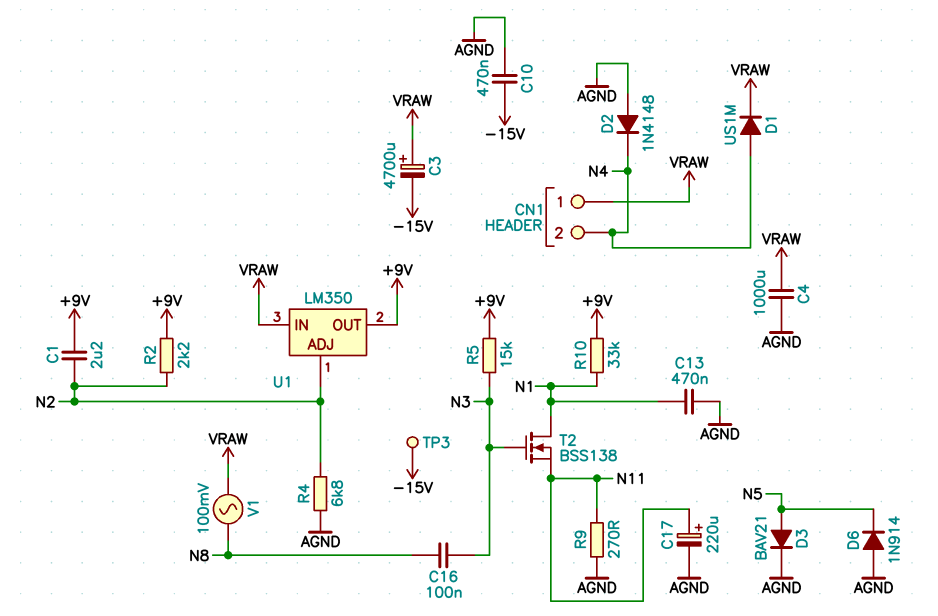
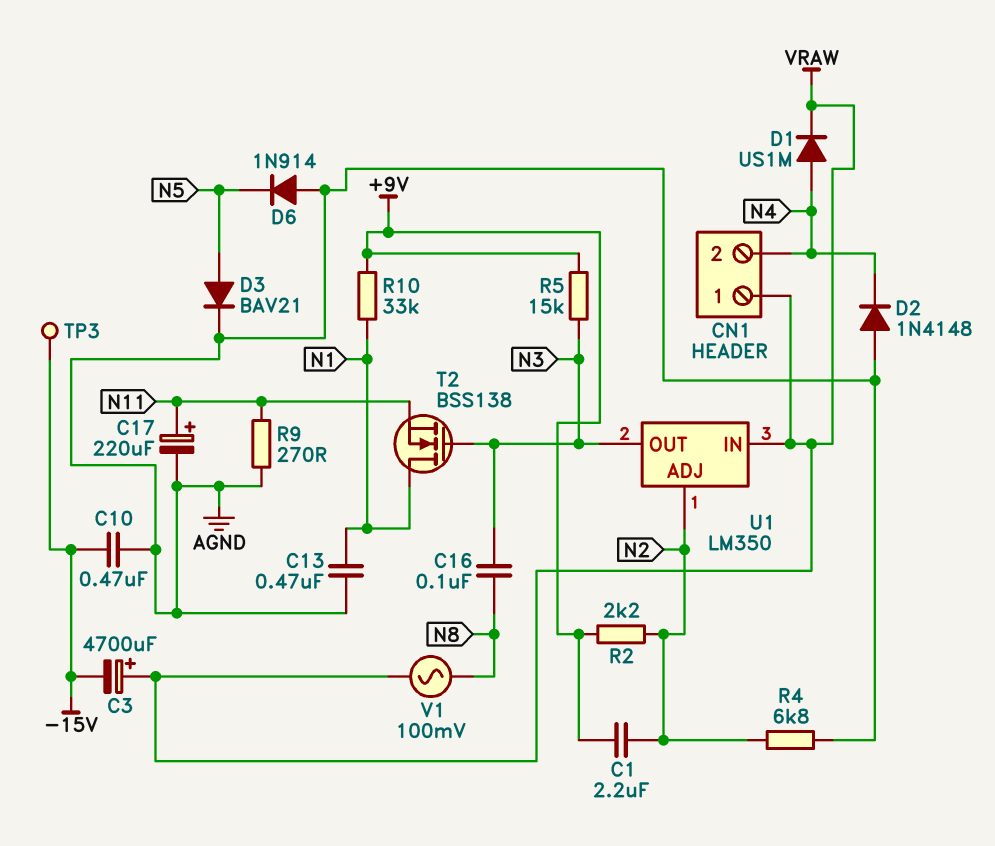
C4: 1000uF (AGND, VRAW) -> none
U1 pin OUT: +9V -> N3

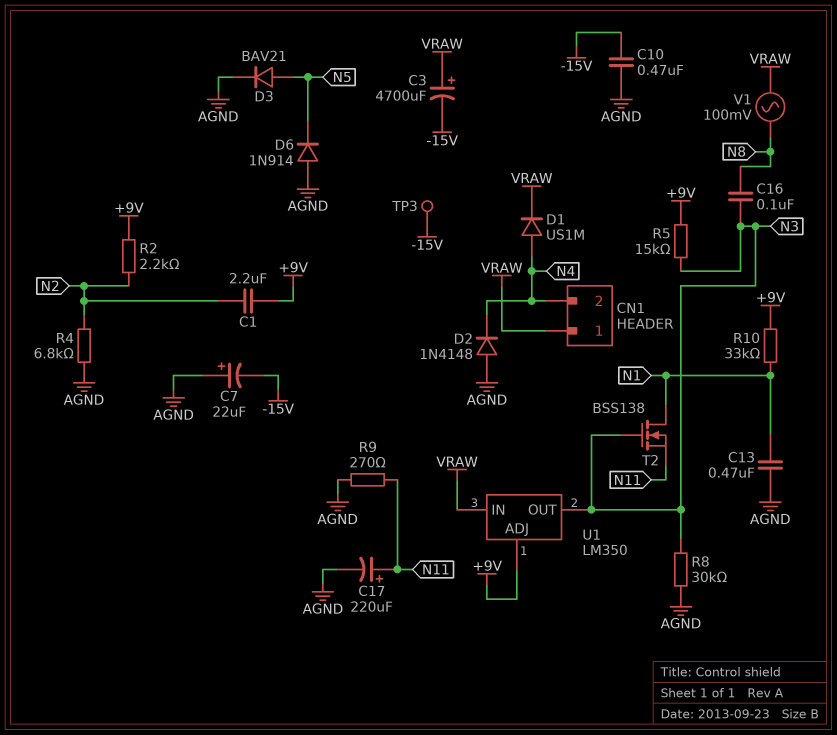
C7: none -> 22uF (plus AGND, minus -15V)
R8: none -> 30k (AGND, N3)
U1 pin ADJ: N2 -> +9V

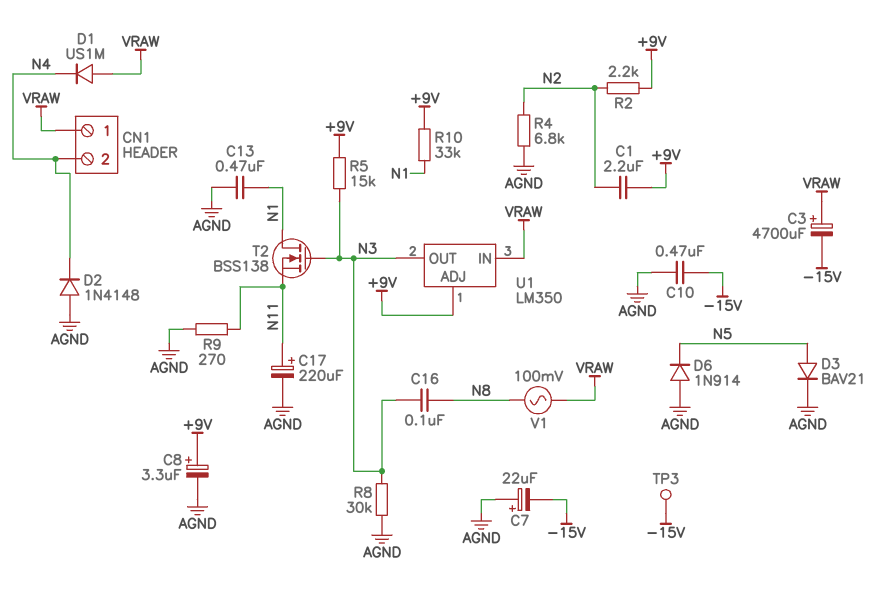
C8: none -> 3.3uF (plus +9V, minus AGND)
D1: diode US1M (A N4, K VRAW) -> diode US1M (A VRAW, K N4)

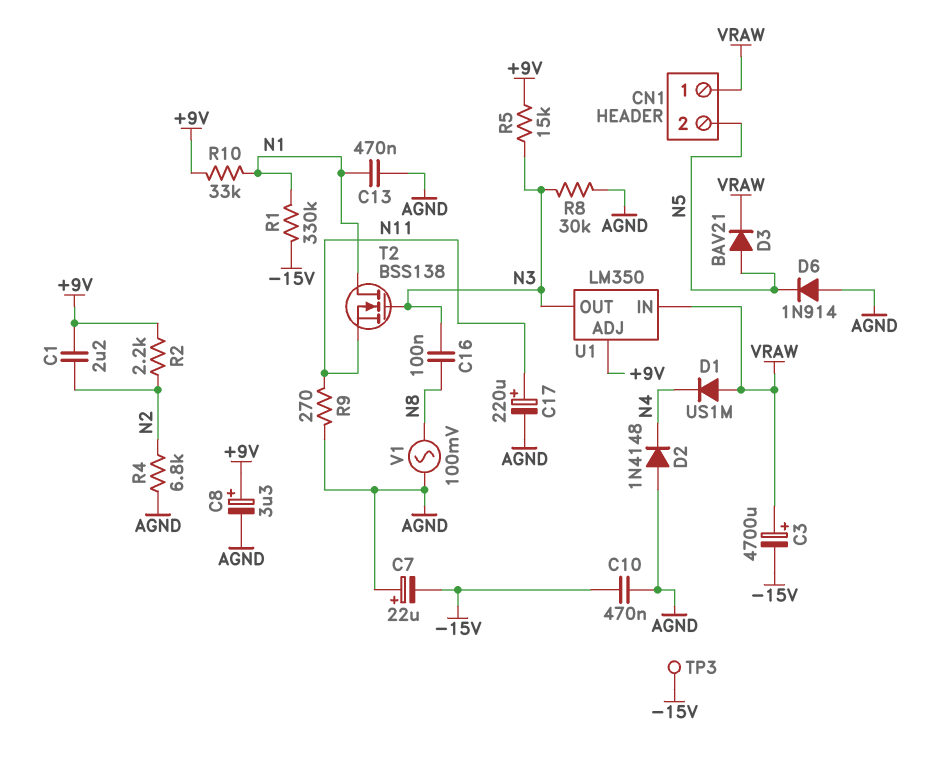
CN1 pin 2: N4 -> N5
D3: diode BAV21 (A N5, K AGND) -> diode BAV21 (A N5, K VRAW)
R1: none -> 330k (-15V, N1)
V1: AC 100mV (N8, VRAW) -> AC 100mV (AGND, N8)

